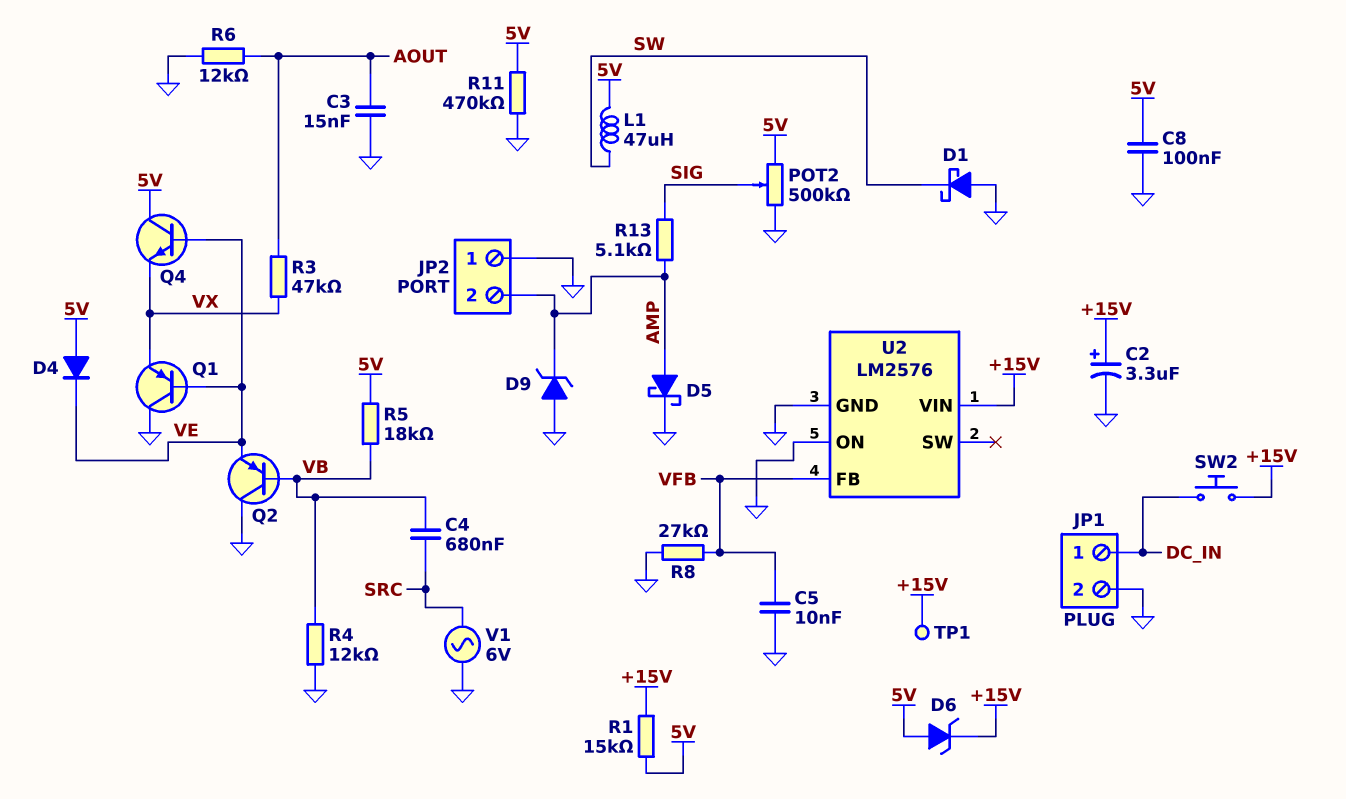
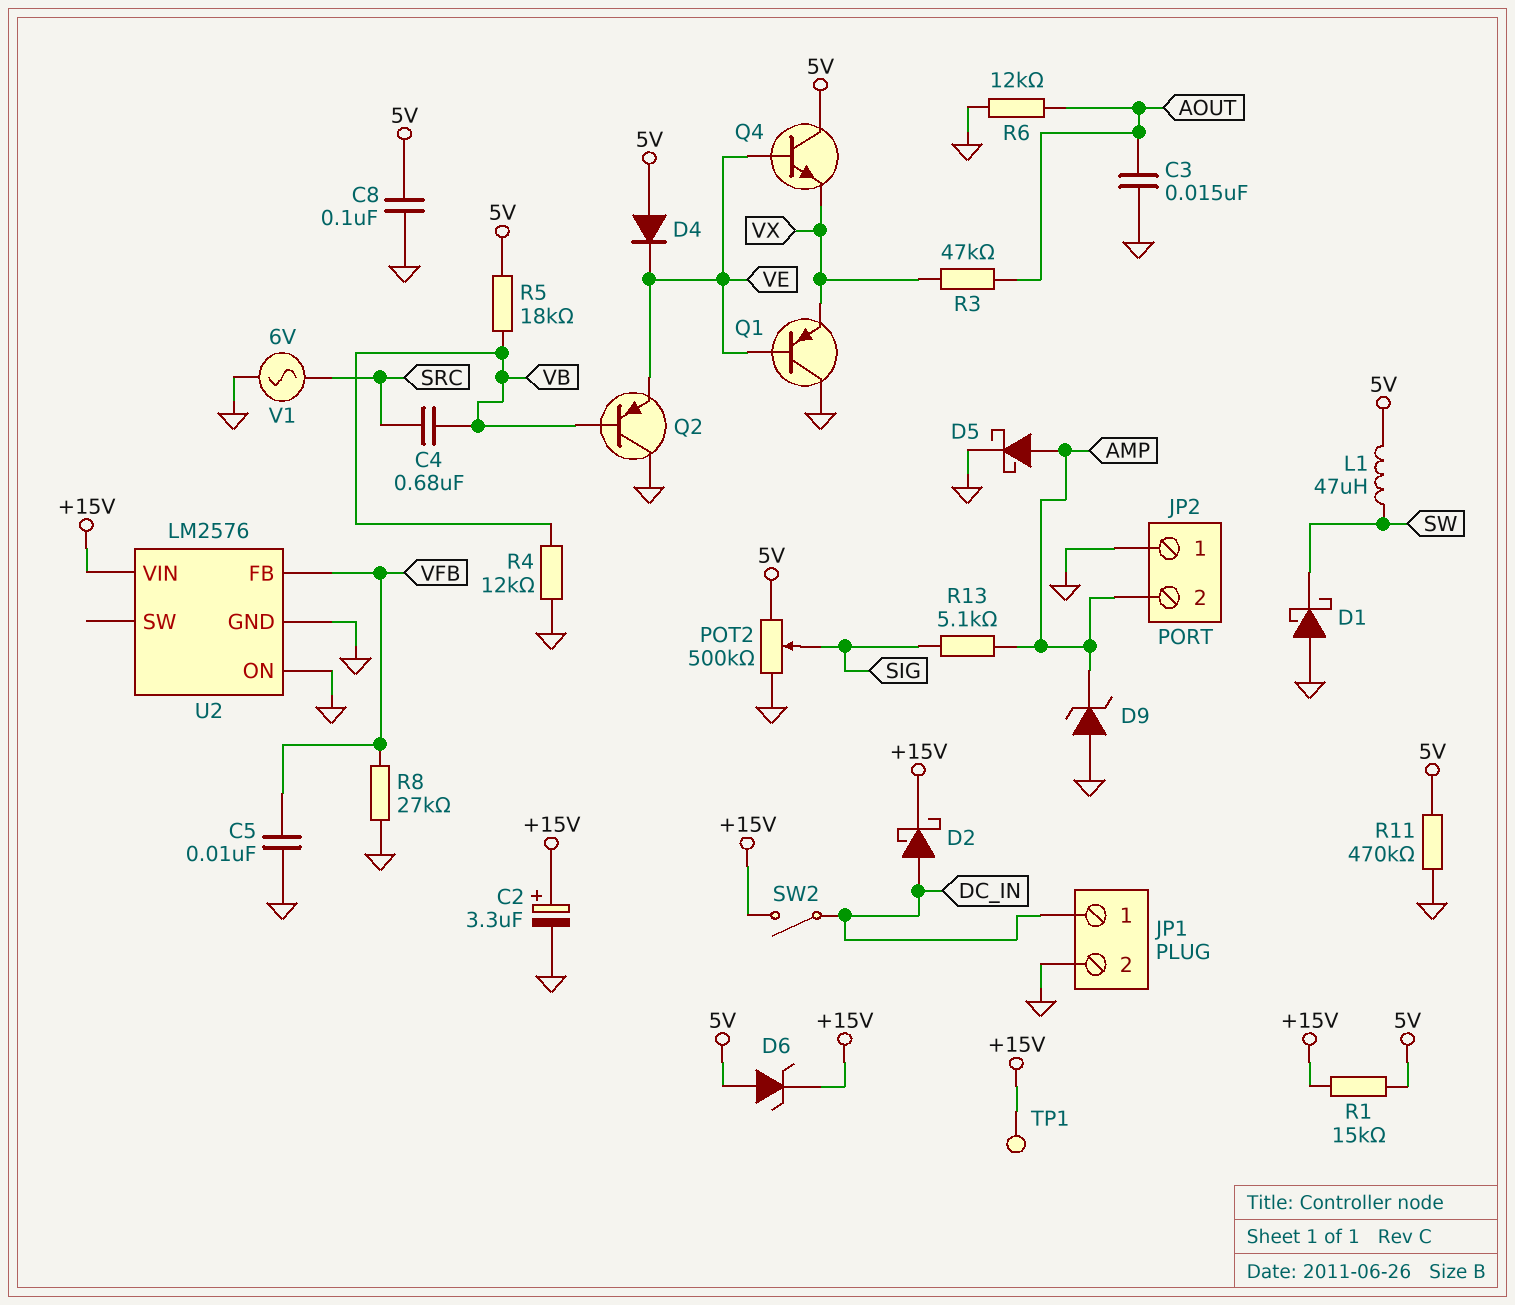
D2: none -> schottky (A DC_IN, K +15V)
SW2: button (+15V, DC_IN) -> switch (+15V, DC_IN)

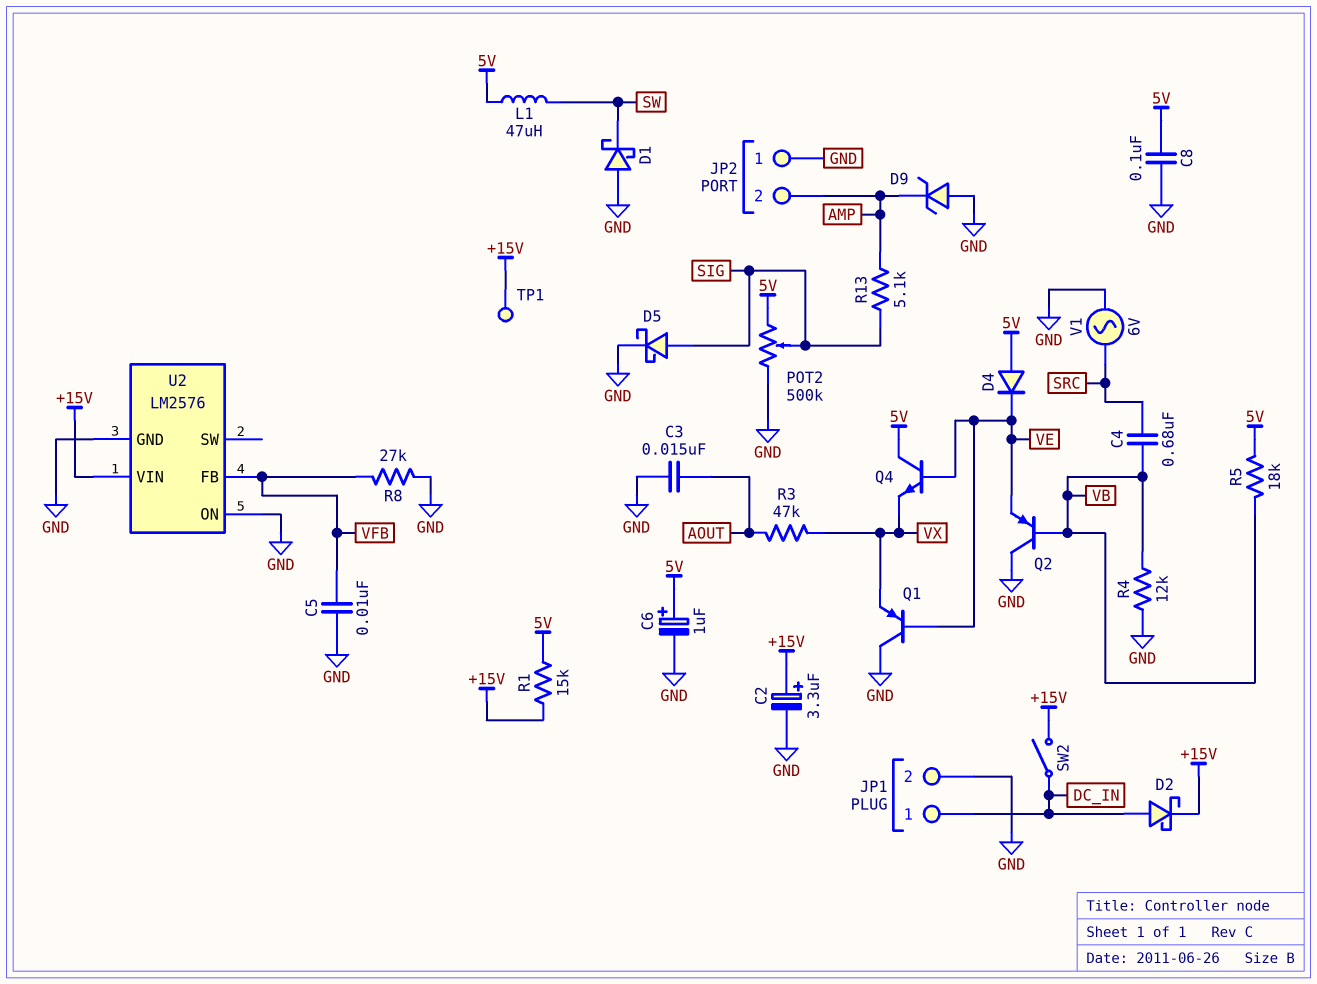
C6: none -> 1uF (plus 5V, minus GND)
D5: schottky (A AMP, K GND) -> schottky (A SIG, K GND)
D6: zener (A 5V, K +15V) -> none
R6: 12k (AOUT, GND) -> none
R11: 470k (5V, GND) -> none

